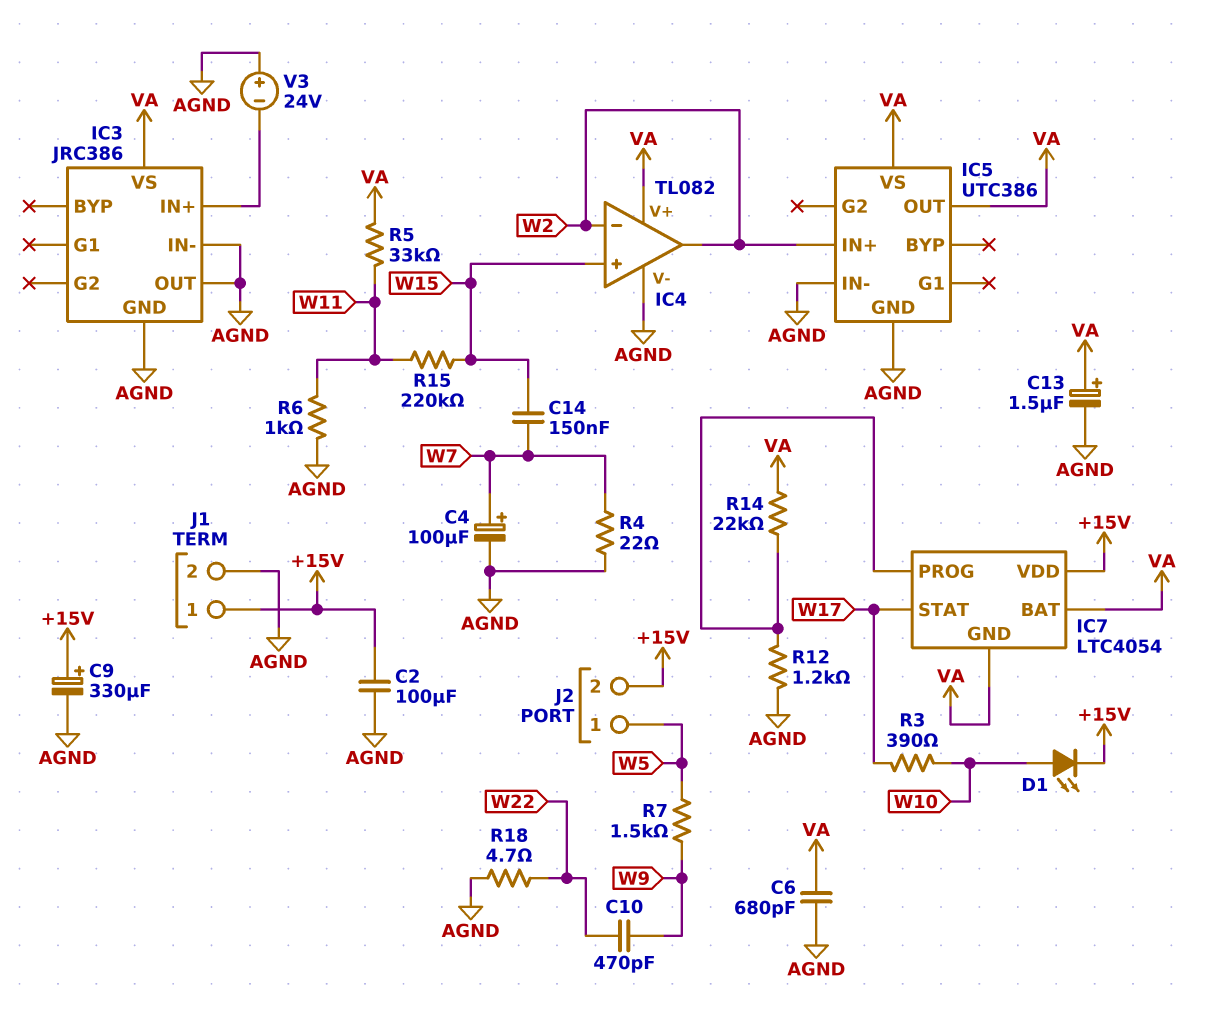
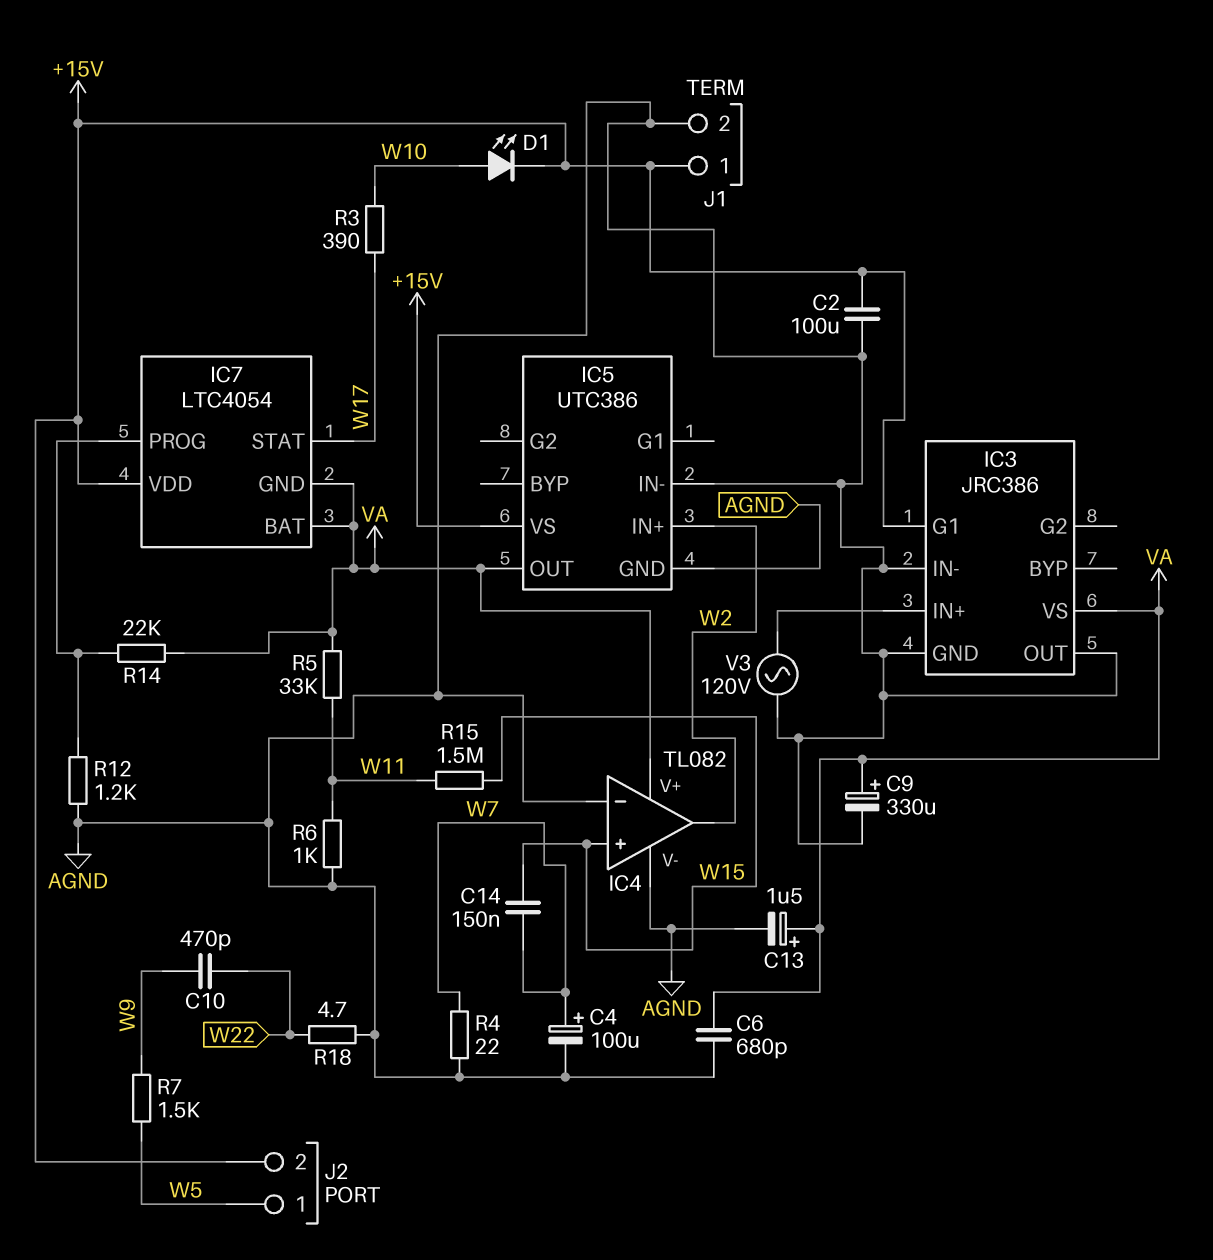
C9: 330uF (plus +15V, minus AGND) -> 330uF (plus VA, minus AGND)
IC3 pin G1: none -> +15V
IC4 pin in-: W2 -> AGND
IC5 pin VS: VA -> +15V
R15: 220k (W11, W15) -> 1.5M (W11, W15)
V3: 24V (plus AGND, minus IC3/IN+) -> AC 120V (AGND, IC3/IN+)

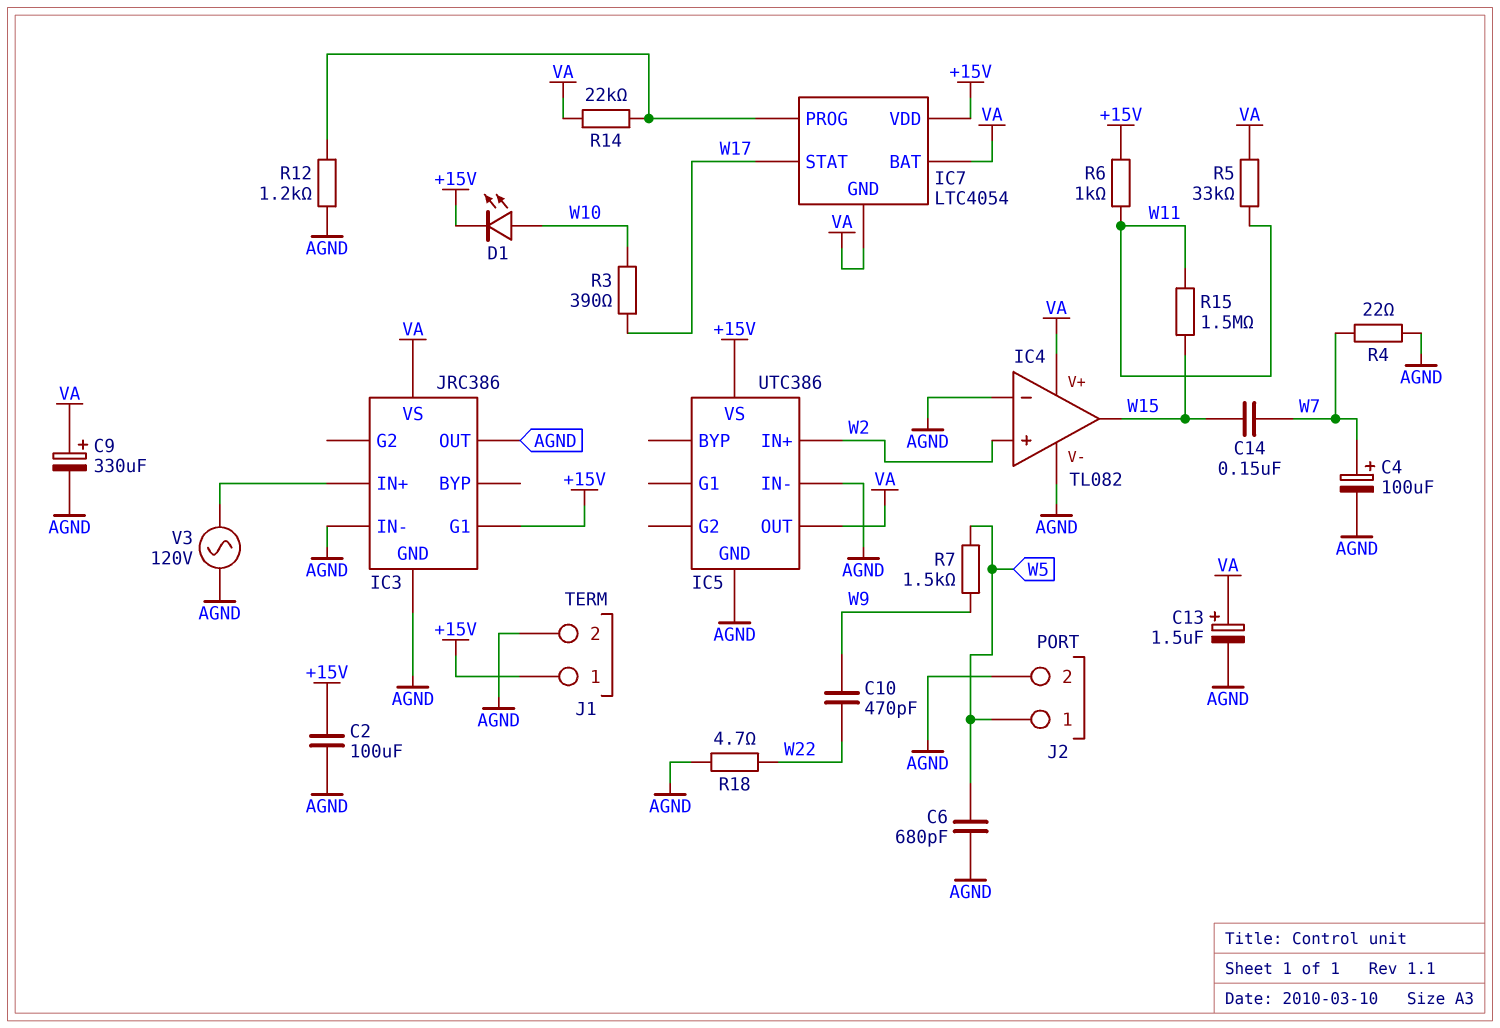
C6: 680pF (AGND, VA) -> 680pF (AGND, W5)
IC4 pin in+: W15 -> W2
IC4 pin out: W2 -> W15
J2 pin 2: +15V -> AGND
R6: 1k (AGND, W11) -> 1k (+15V, W11)

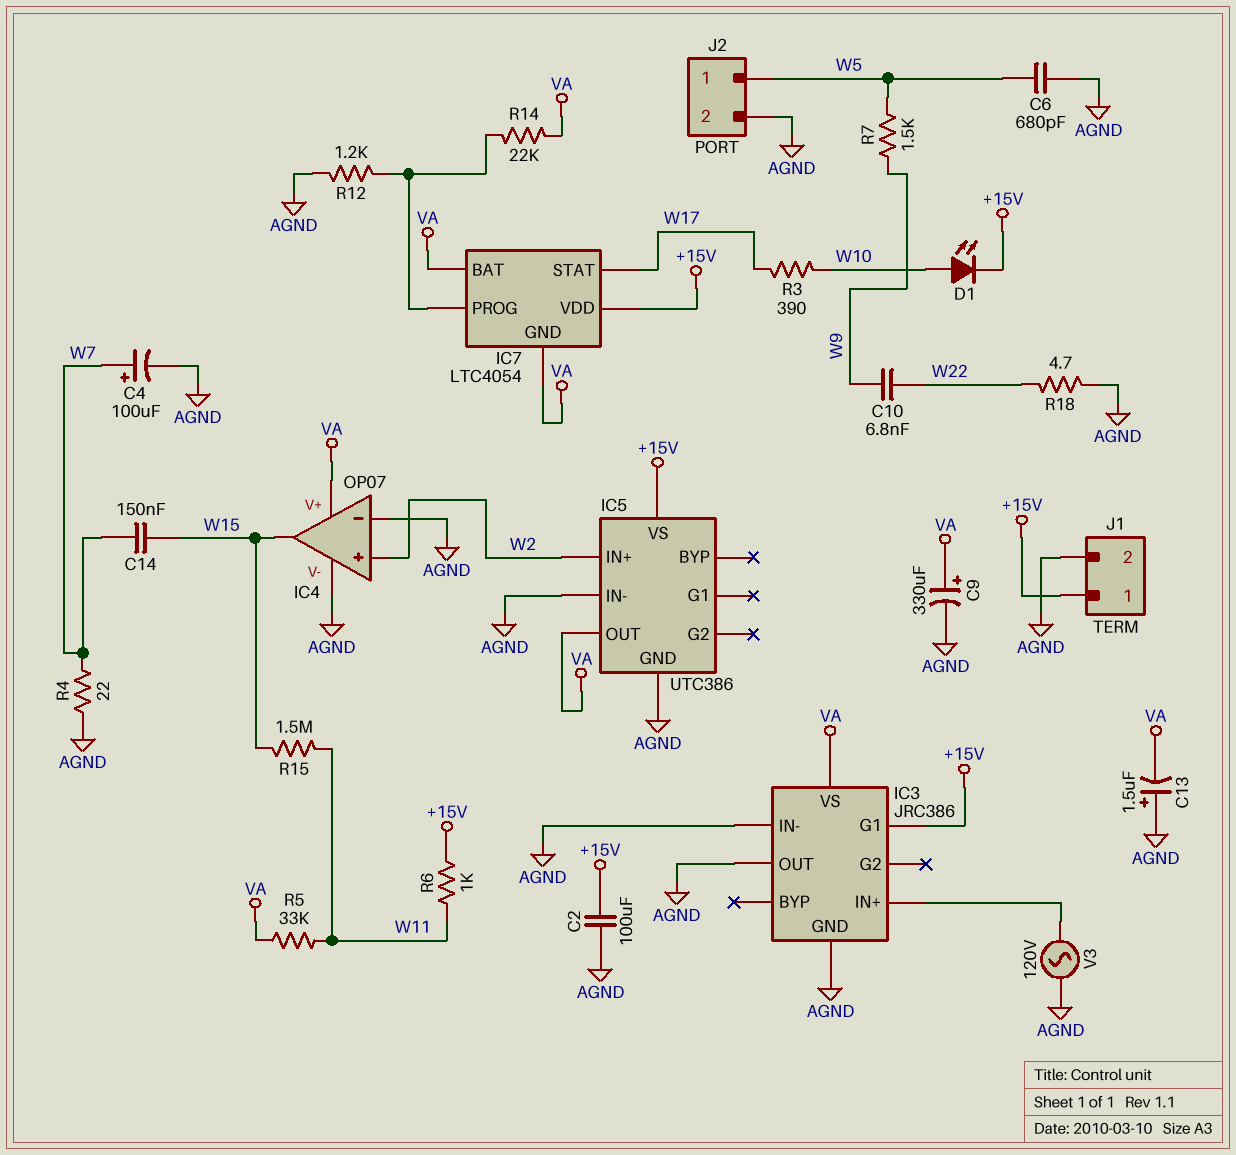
C10: 470pF (W9, W22) -> 6.8nF (W9, W22)
C13: 1.5uF (plus VA, minus AGND) -> 1.5uF (plus AGND, minus VA)
IC4: TL082 -> OP07

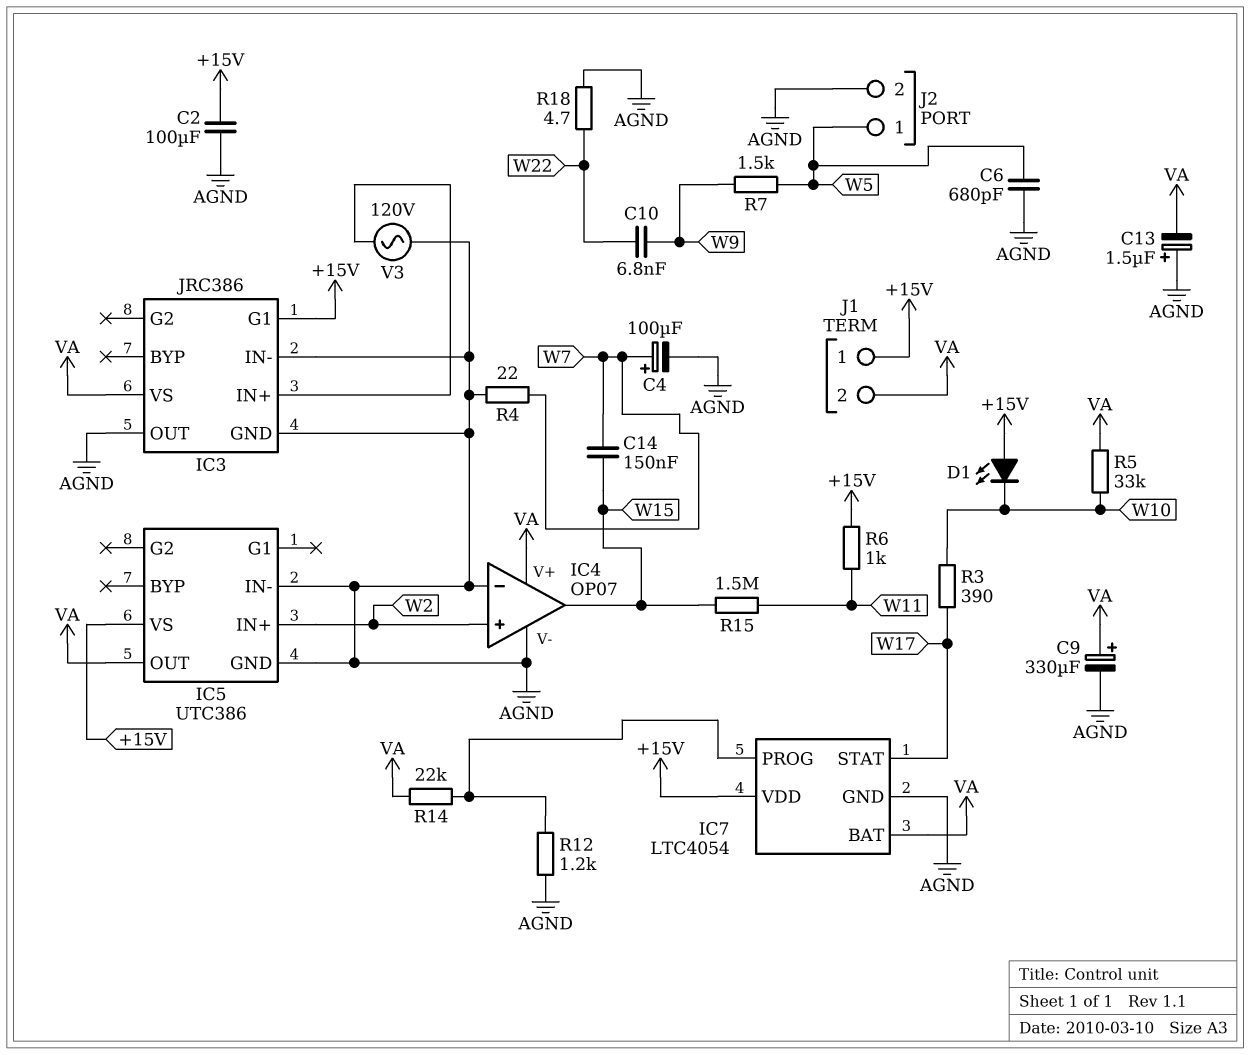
D1: LED (A W10, K +15V) -> LED (A +15V, K W10)
IC7 pin GND: VA -> AGND
J1 pin 2: AGND -> VA
R5: 33k (VA, W11) -> 33k (VA, W10)

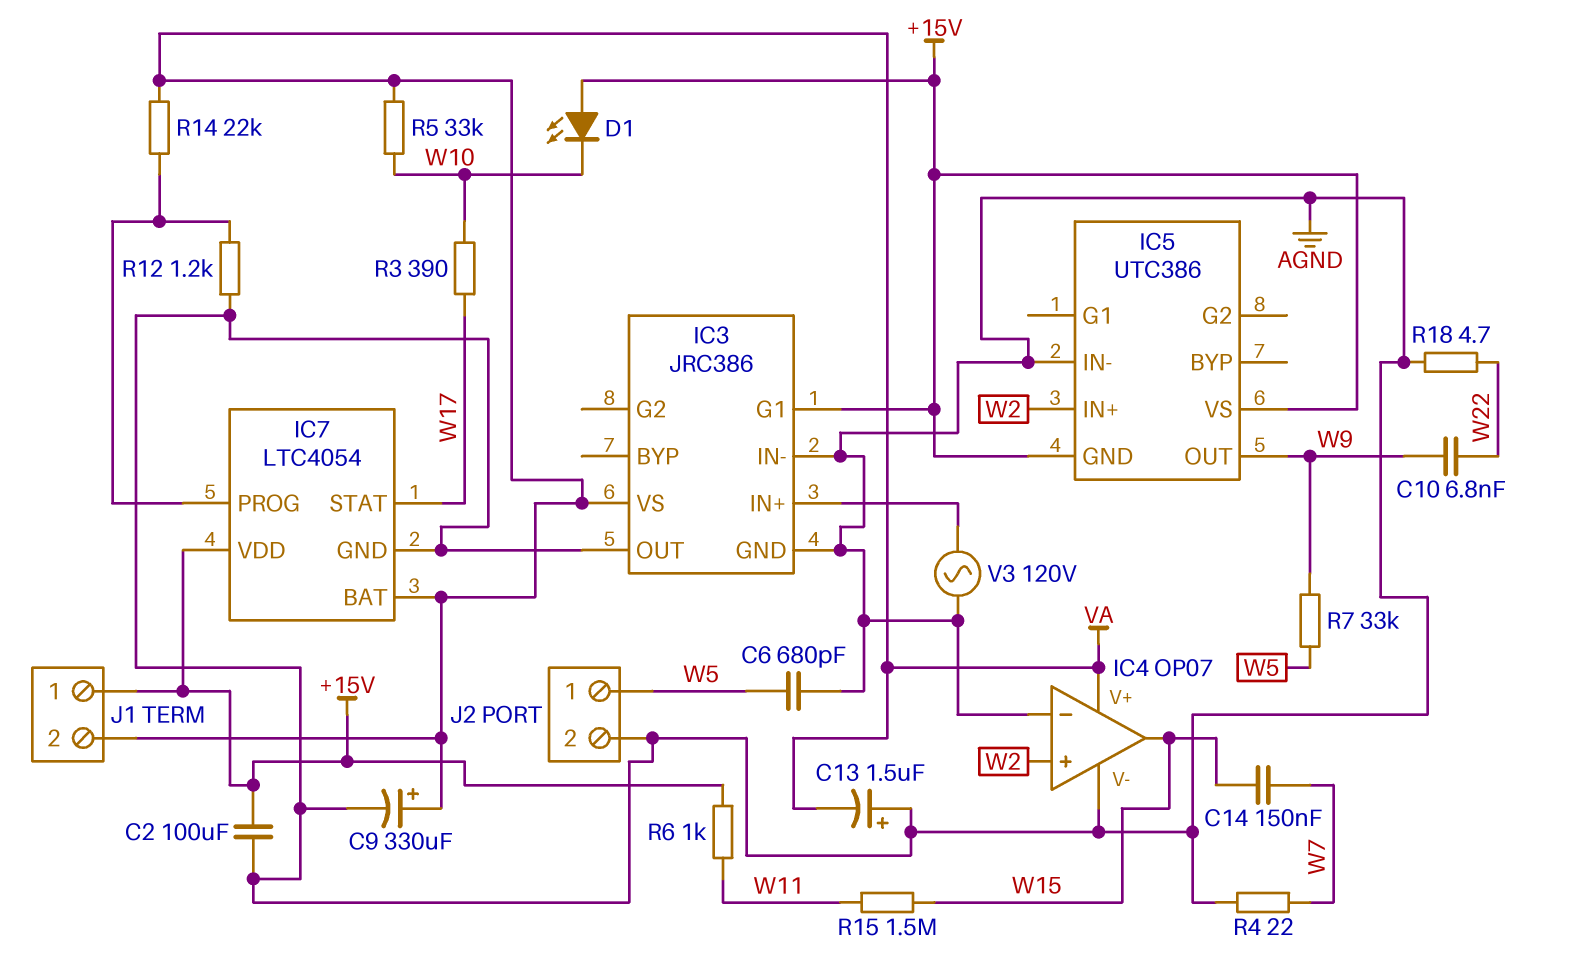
C4: 100uF (plus W7, minus AGND) -> none
IC5 pin GND: AGND -> +15V
IC5 pin OUT: VA -> W9
R7: 1.5k (W5, W9) -> 33k (W5, W9)

